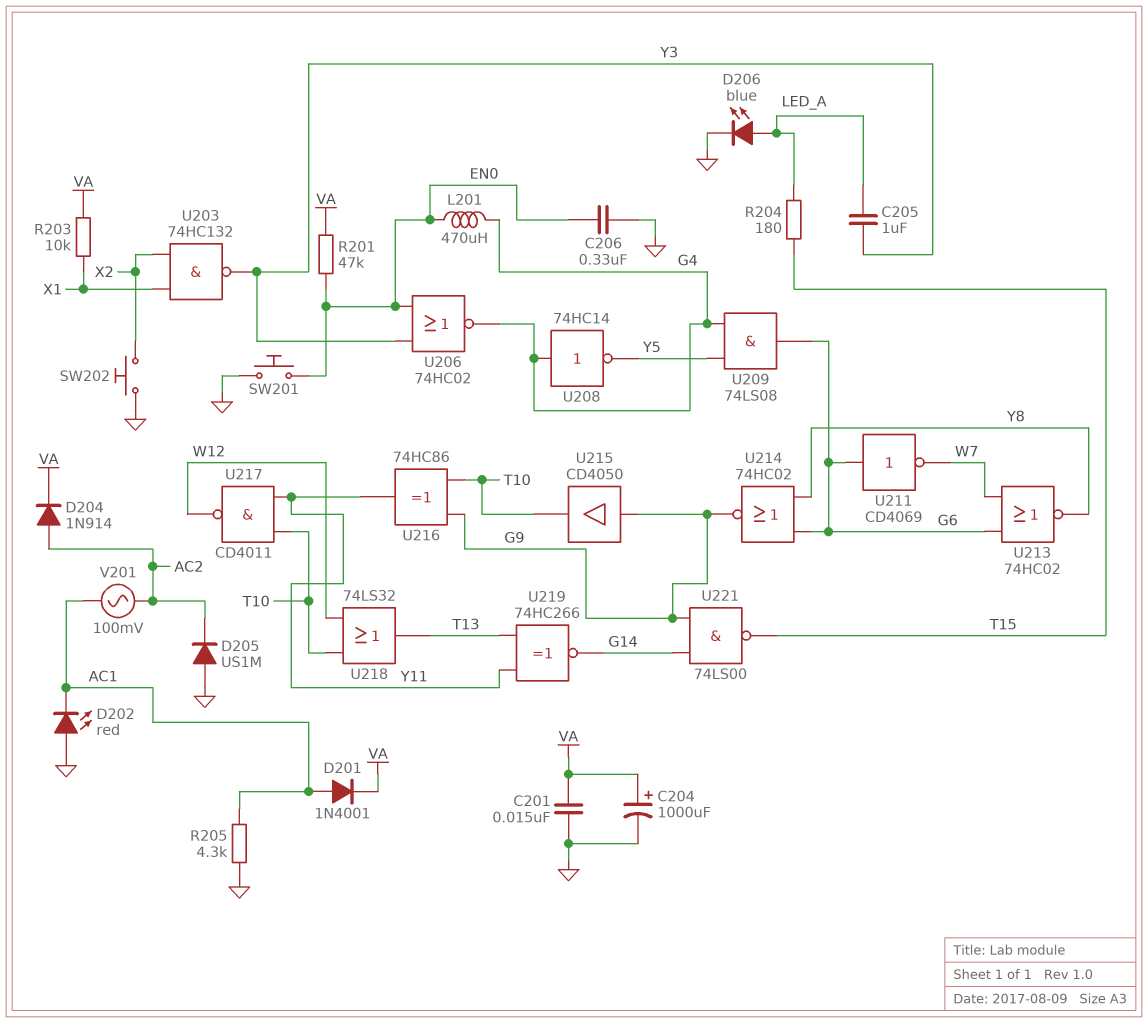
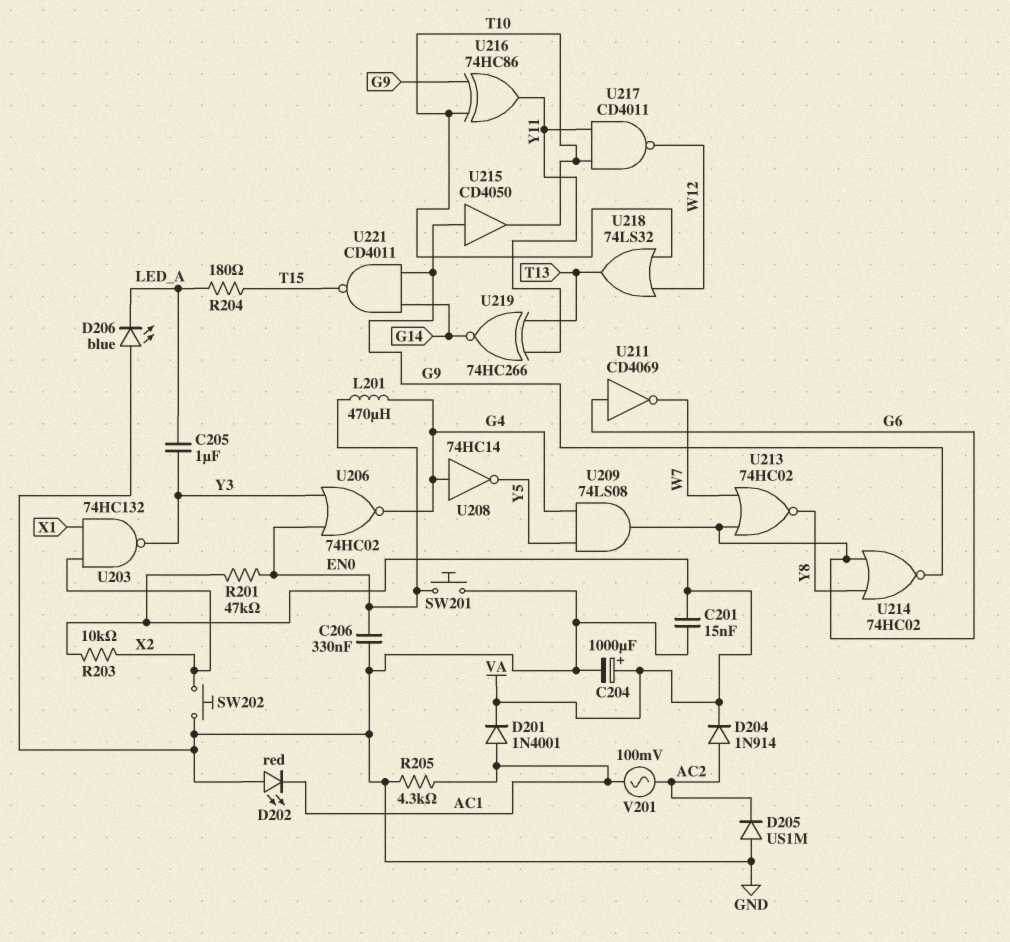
D206: LED blue (A LED_A, K GND) -> LED blue (A GND, K LED_A)
R203: 10k (VA, X1) -> 10k (VA, X2)
U221: NAND 74LS00 (in G9, in G14, out T15) -> NAND CD4011 (in G9, in G14, out T15)

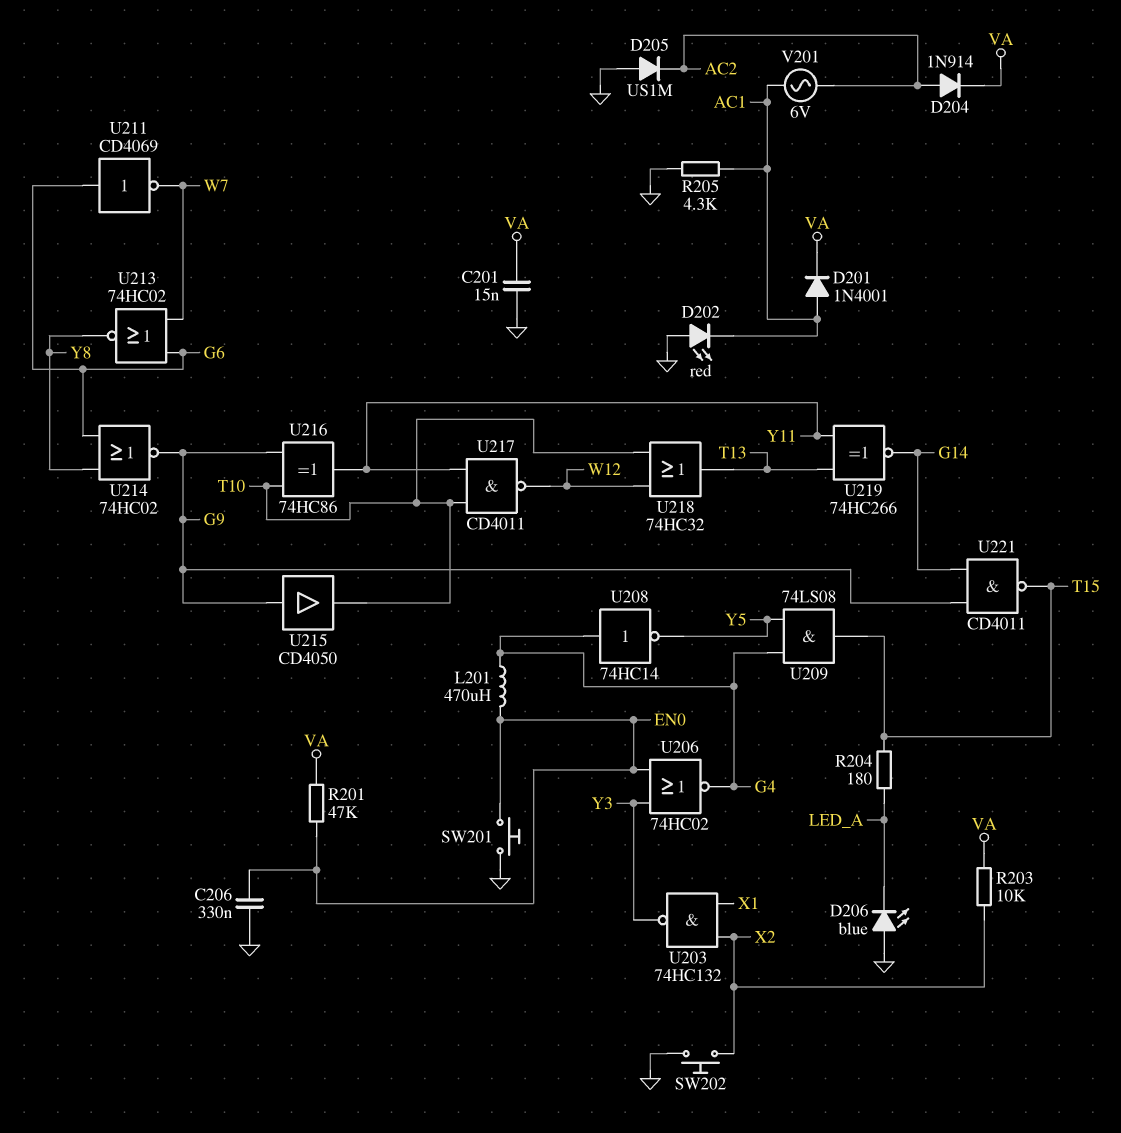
C204: 1000uF (plus VA, minus GND) -> none
C205: 1uF (LED_A, Y3) -> none
U209: AND 74LS08 (in G4, in Y5, out G6) -> AND 74LS08 (in G4, in Y5, out T15)
U218: OR 74LS32 (in T10, in W12, out T13) -> OR 74HC32 (in T10, in W12, out T13)
V201: AC 100mV (AC1, AC2) -> AC 6V (AC1, AC2)

